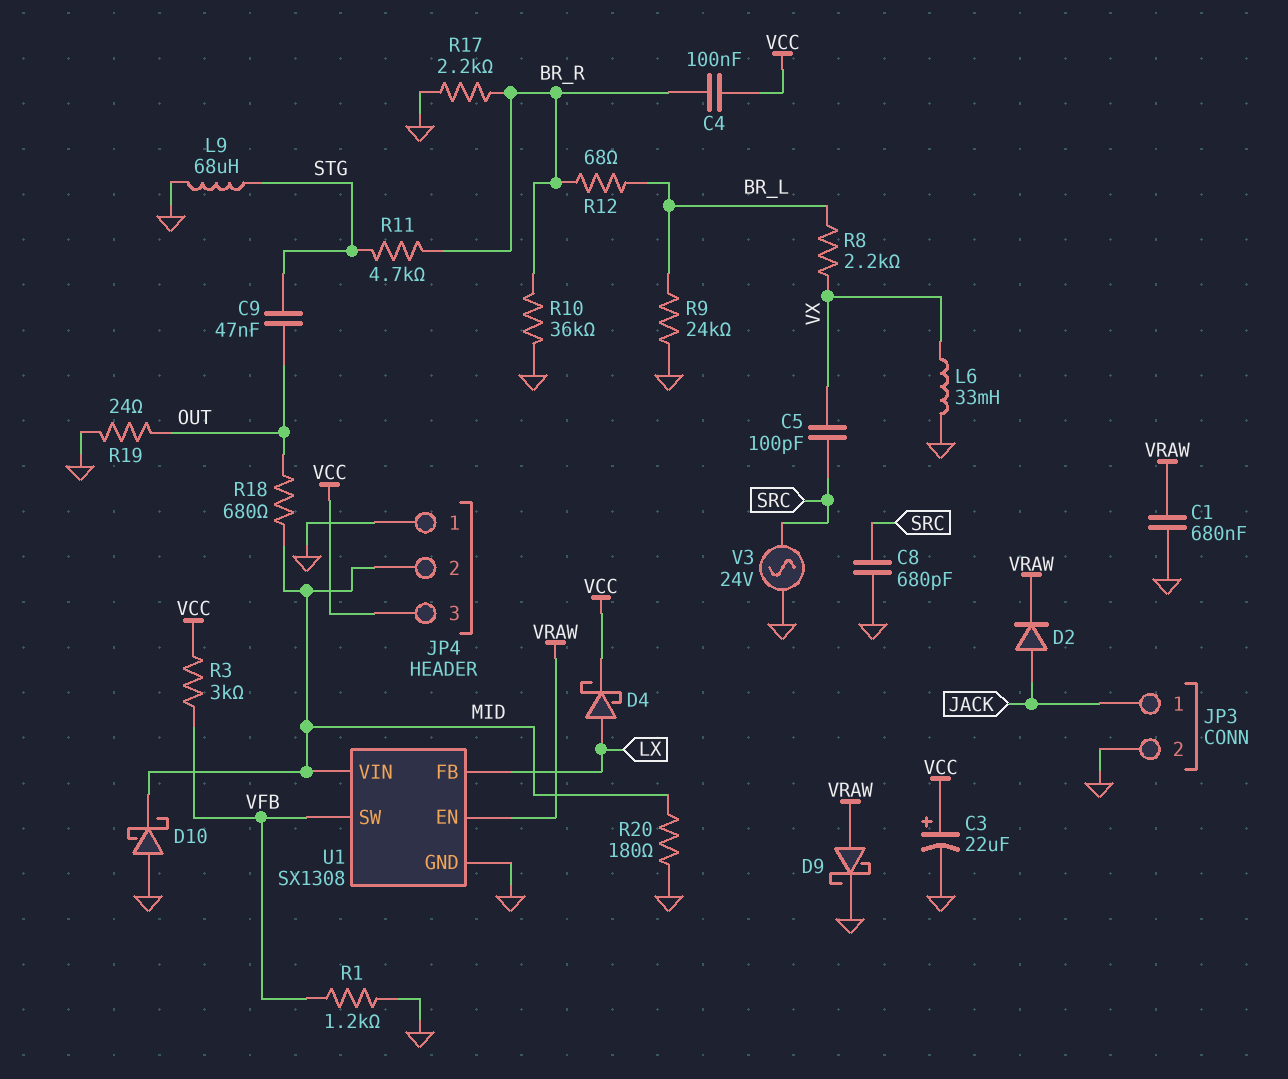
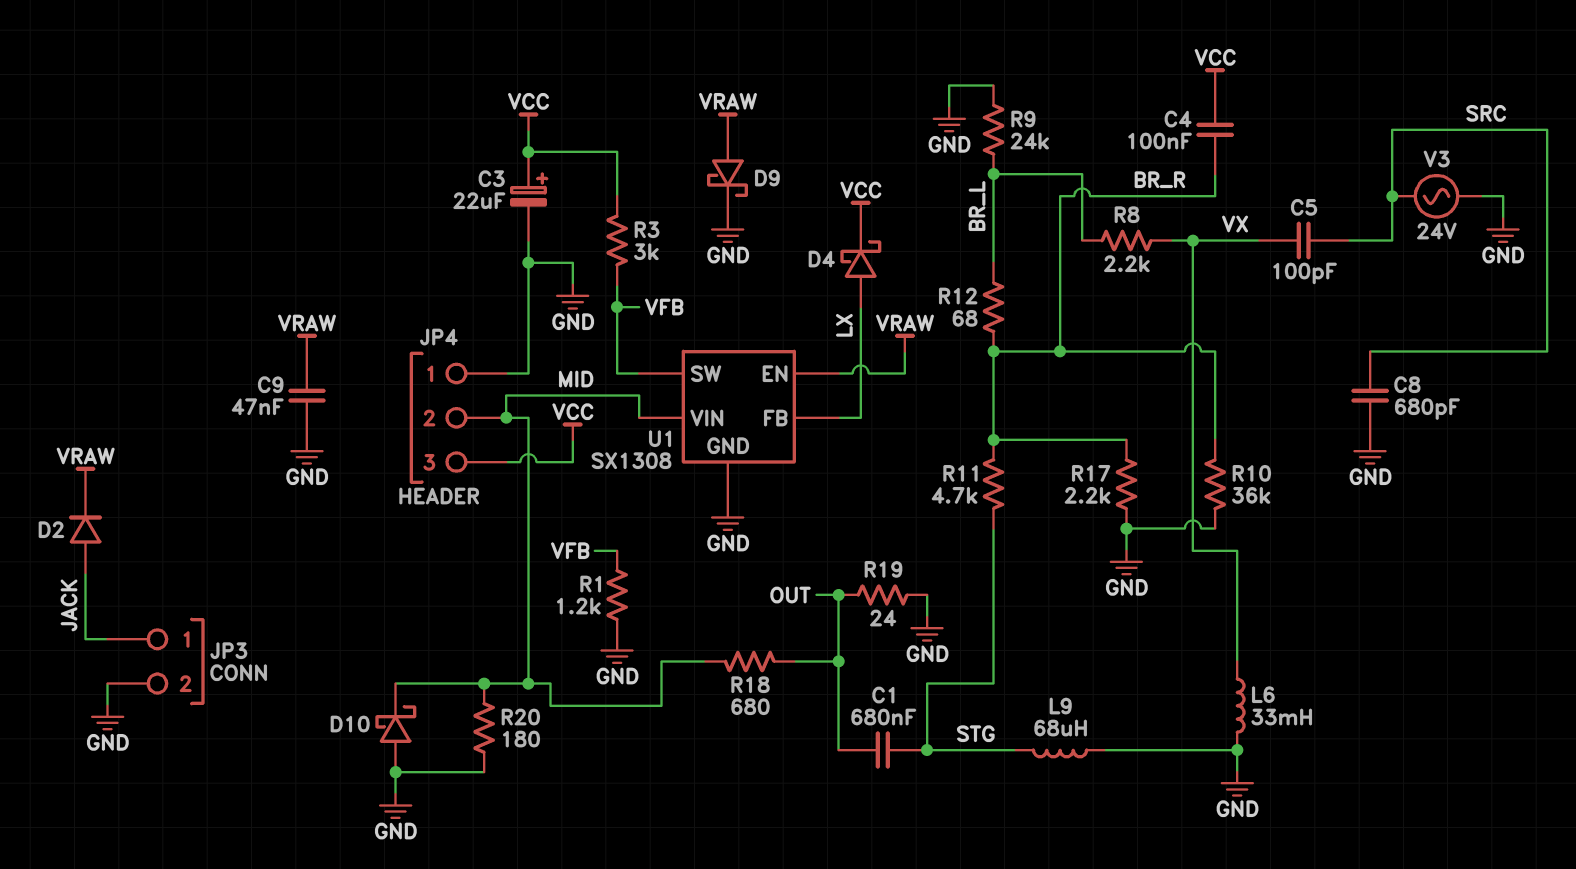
C1: 680nF (GND, VRAW) -> 680nF (OUT, STG)
C9: 47nF (OUT, STG) -> 47nF (GND, VRAW)

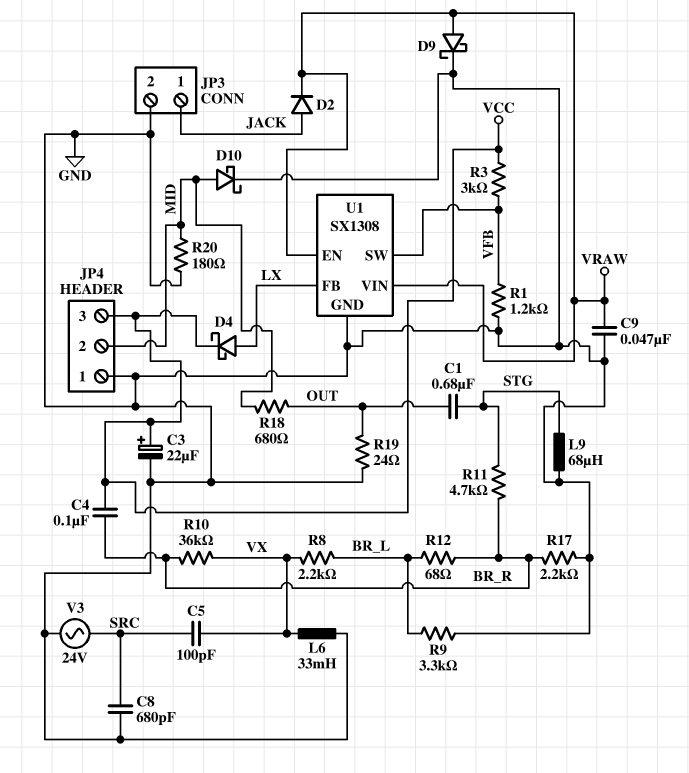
D10: schottky (A GND, K MID) -> schottky (A MID, K GND)
R9: 24k (BR_L, GND) -> 3.3k (BR_L, GND)
R10: 36k (BR_R, GND) -> 36k (BR_R, VX)
U1 pin VIN: MID -> VRAW

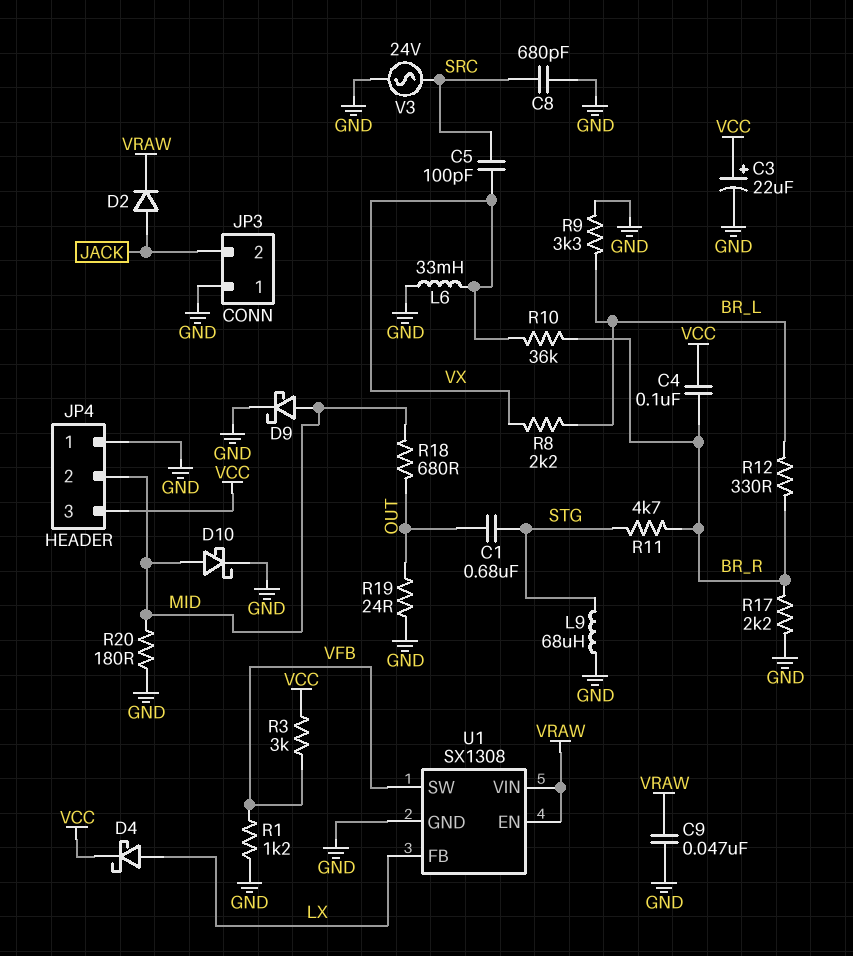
D9: schottky (A VRAW, K GND) -> schottky (A MID, K GND)
JP3 pin 1: JACK -> GND
JP3 pin 2: GND -> JACK
R12: 68 (BR_L, BR_R) -> 330 (BR_L, BR_R)

